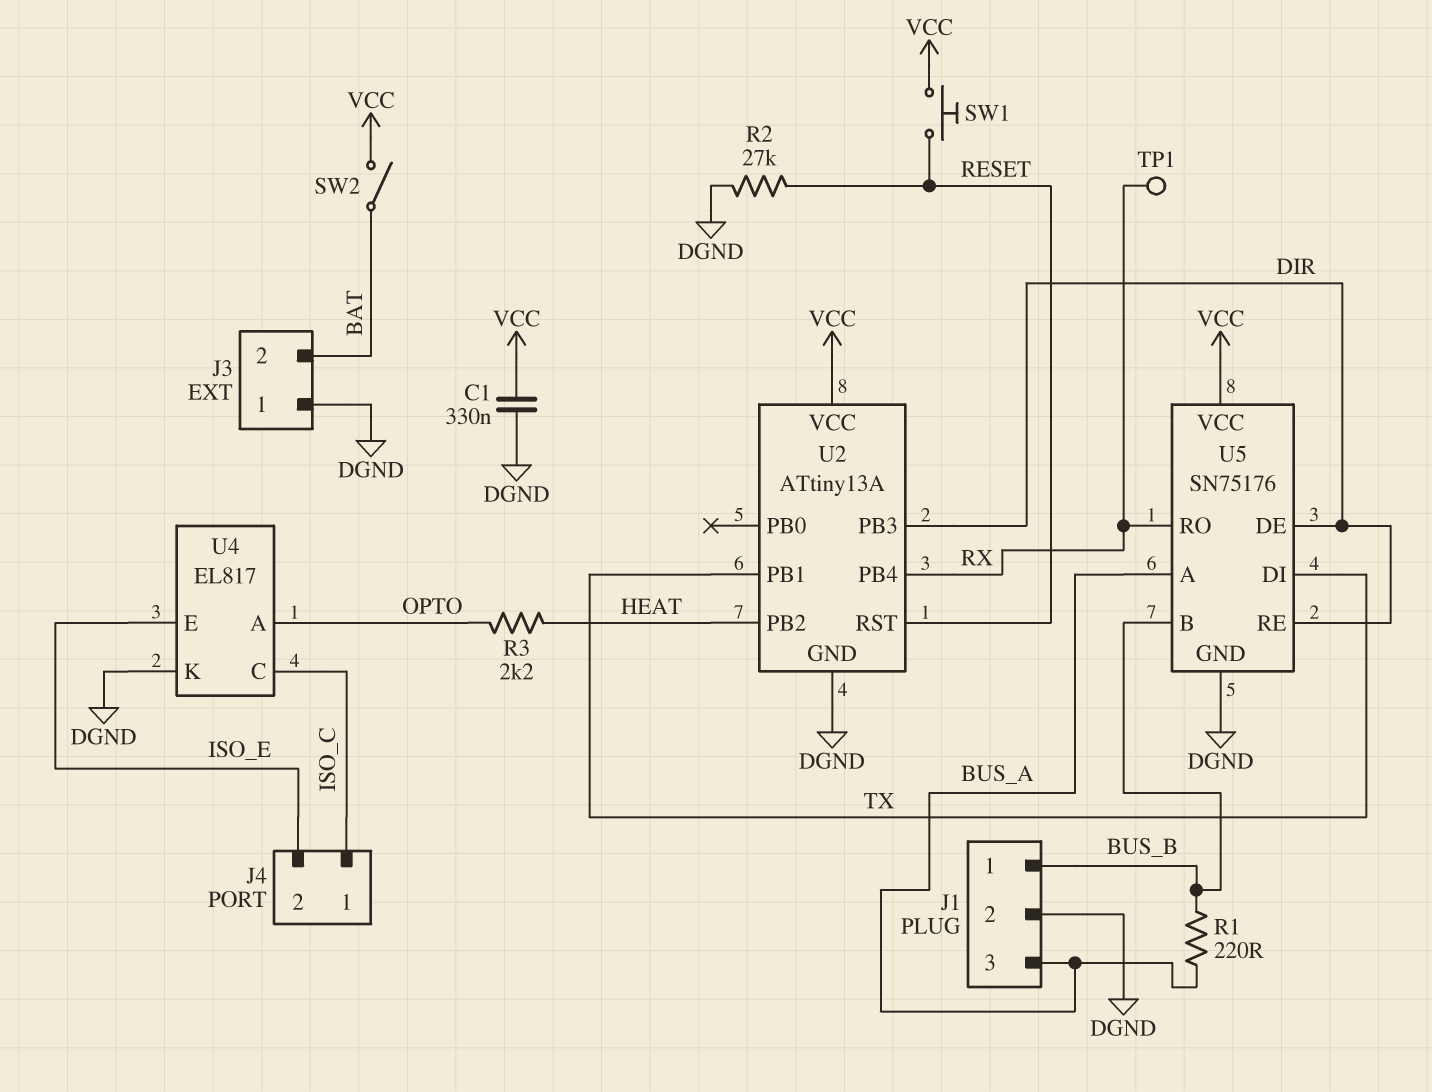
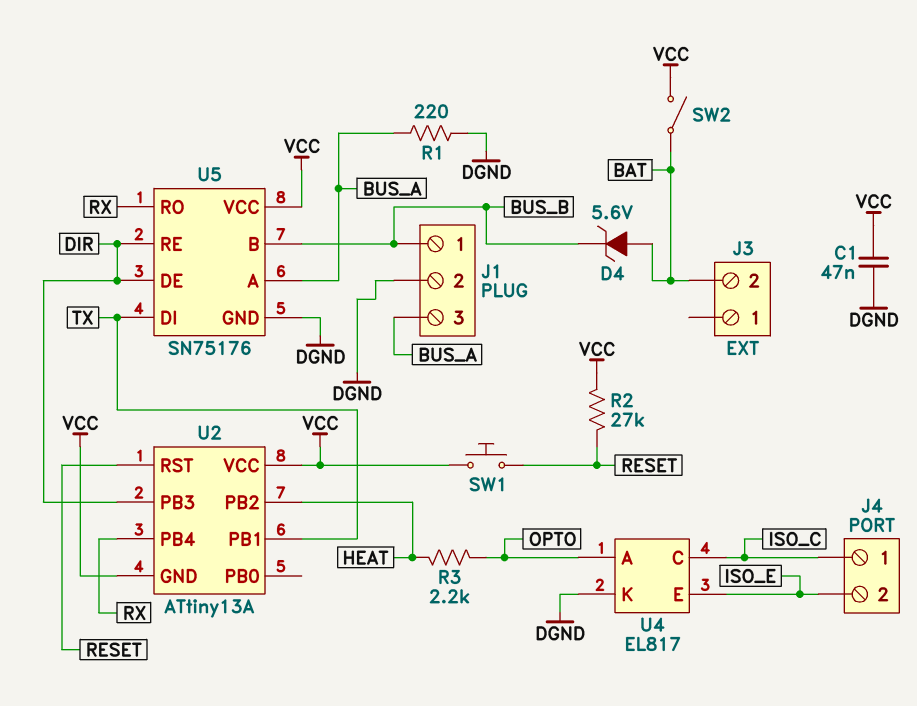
C1: 330nF (DGND, VCC) -> 47nF (DGND, VCC)
D4: none -> zener 5.6V (A BAT, K BUS_B)
J3 pin 1: DGND -> none
R1: 220 (BUS_A, BUS_B) -> 220 (BUS_A, DGND)
R2: 27k (DGND, RESET) -> 27k (RESET, VCC)
TP1: test point (RX) -> none
U2 pin GND: DGND -> VCC

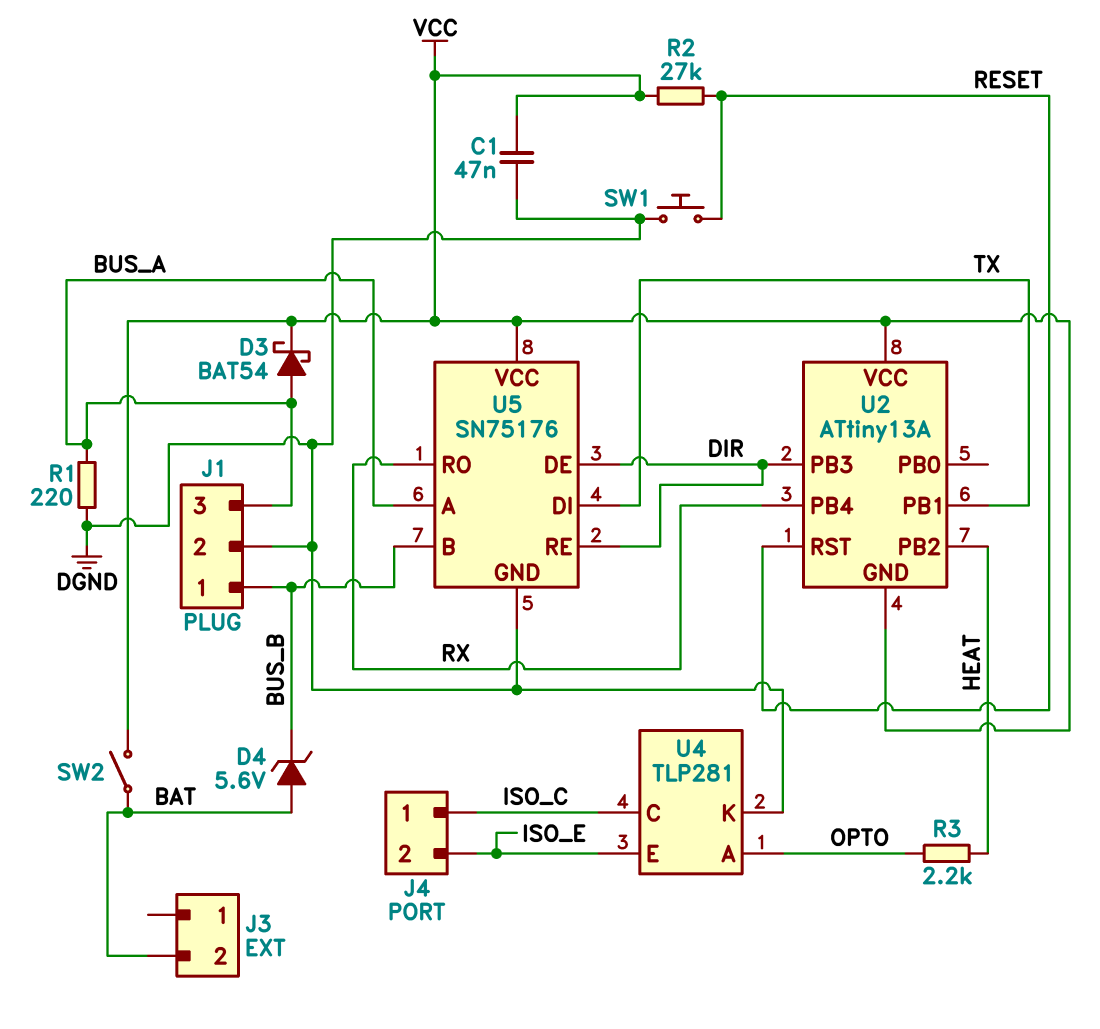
D3: none -> schottky BAT54 (A BUS_A, K VCC)
SW1: button (RESET, VCC) -> button (DGND, RESET)
U4: EL817 -> TLP281

